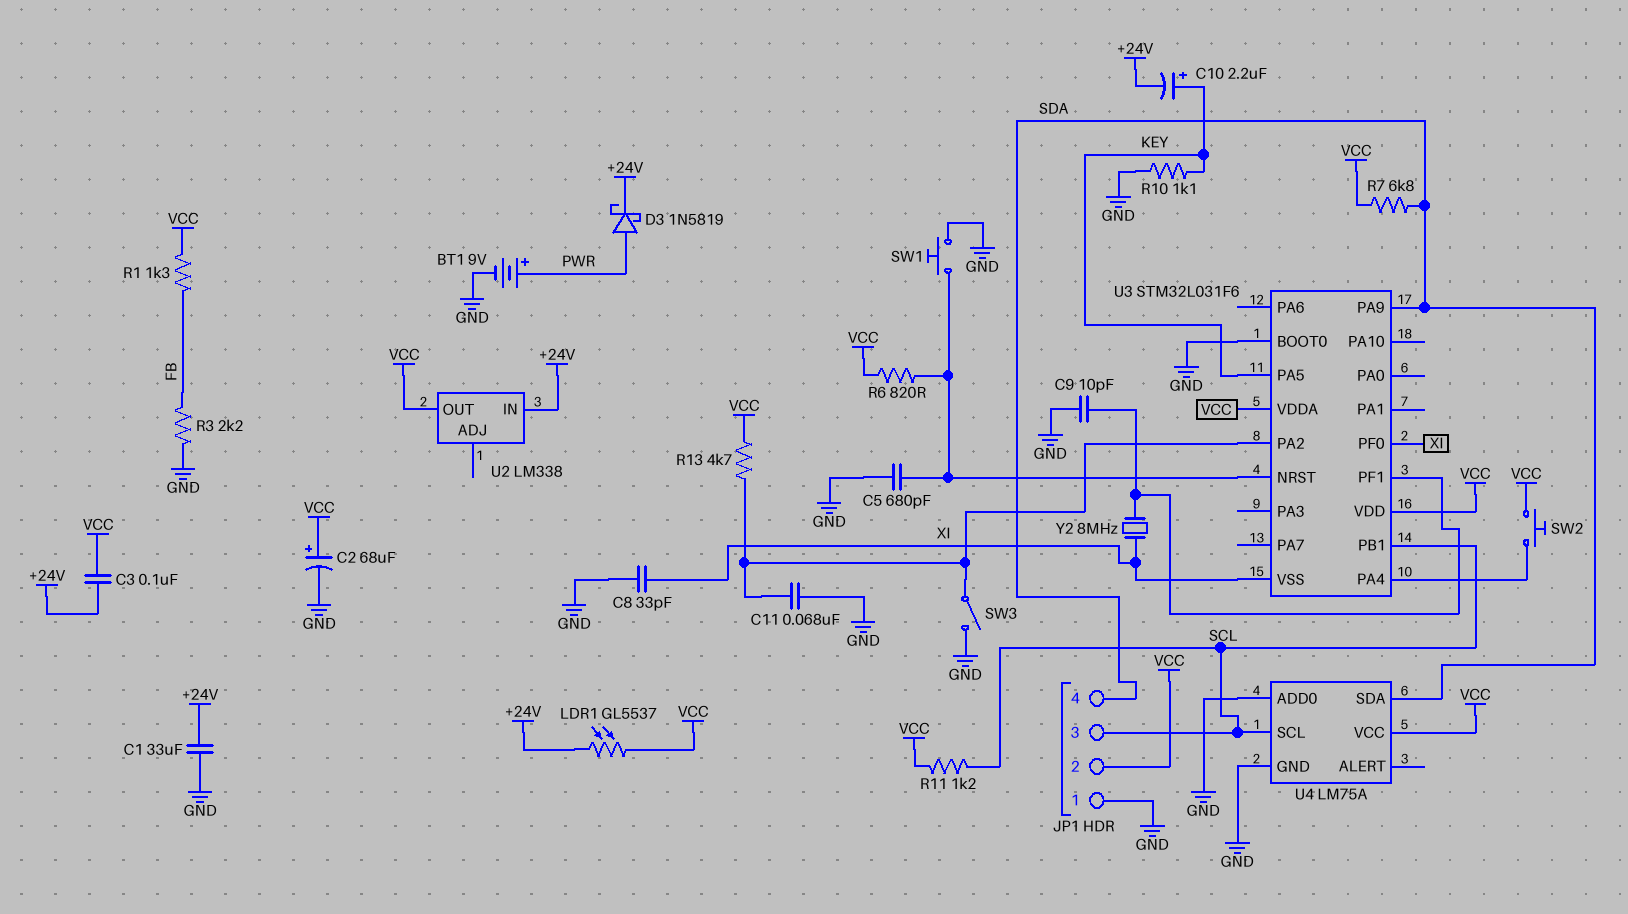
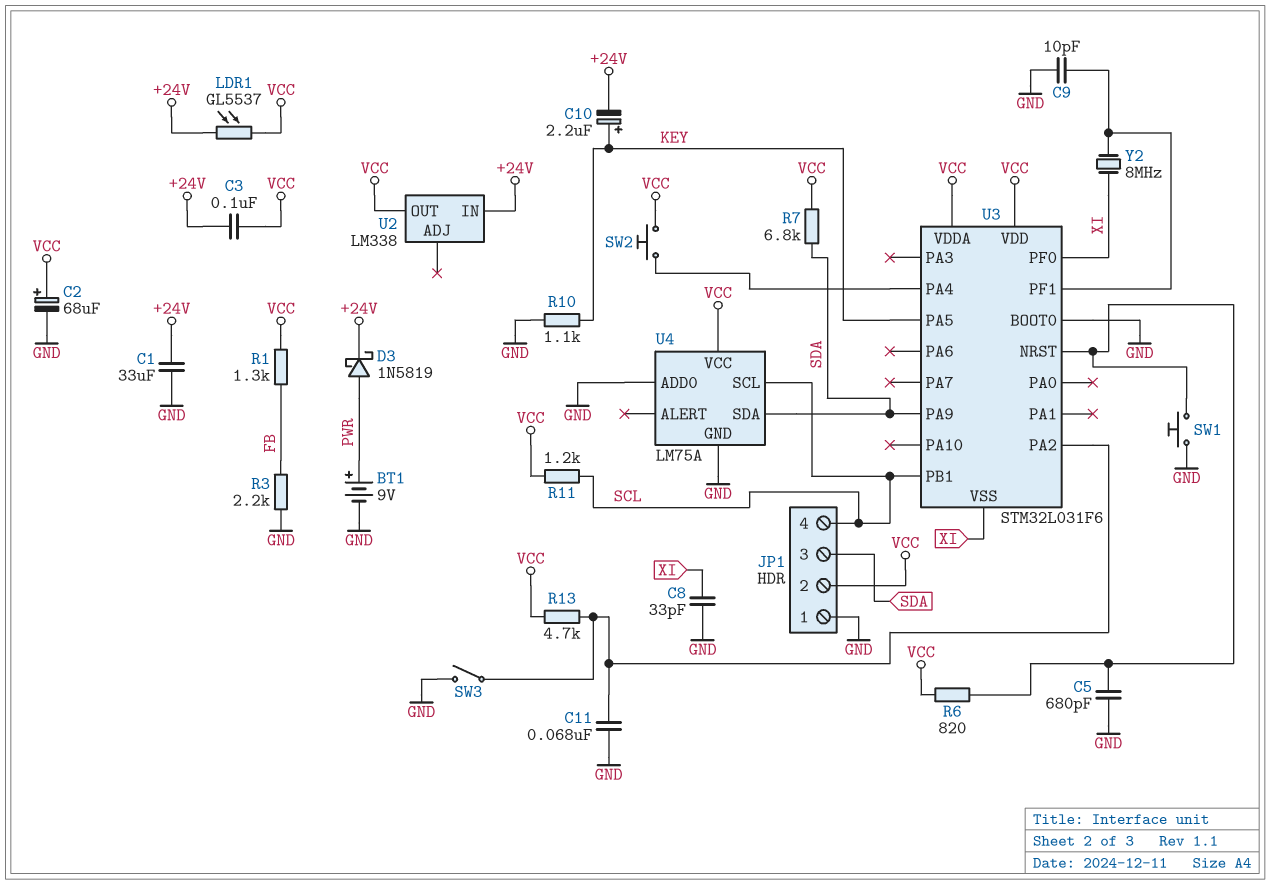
JP1 pin 3: SCL -> SDA
JP1 pin 4: SDA -> SCL

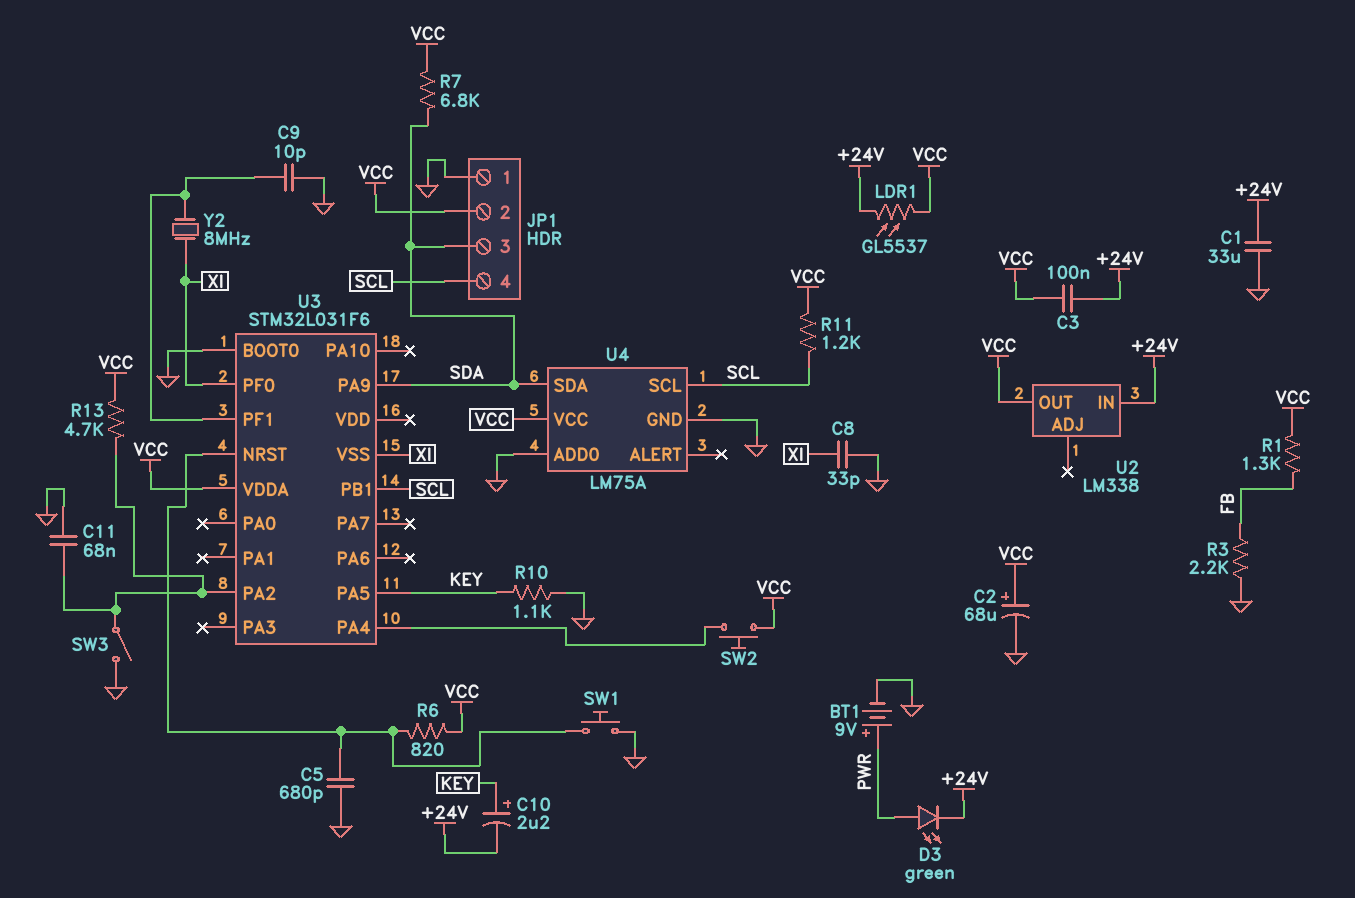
D3: schottky 1N5819 (A PWR, K +24V) -> LED green (A PWR, K +24V)
U3 pin VDD: VCC -> none

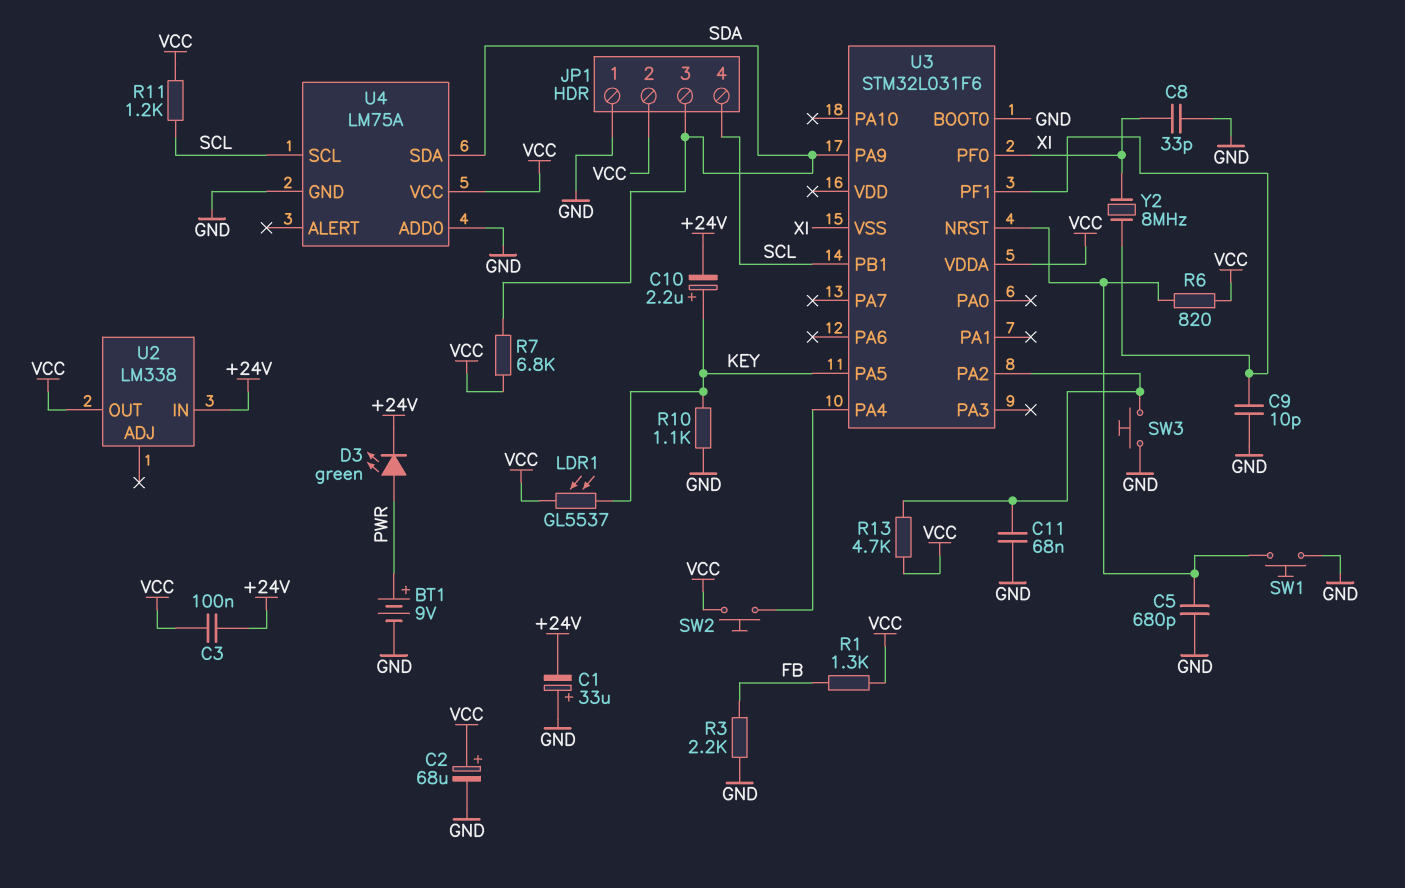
C1: 33uF (+24V, GND) -> 33uF (plus GND, minus +24V)
LDR1: GL5537 (+24V, VCC) -> GL5537 (KEY, VCC)
SW3: switch (GND, U3/PA2) -> button (GND, U3/PA2)

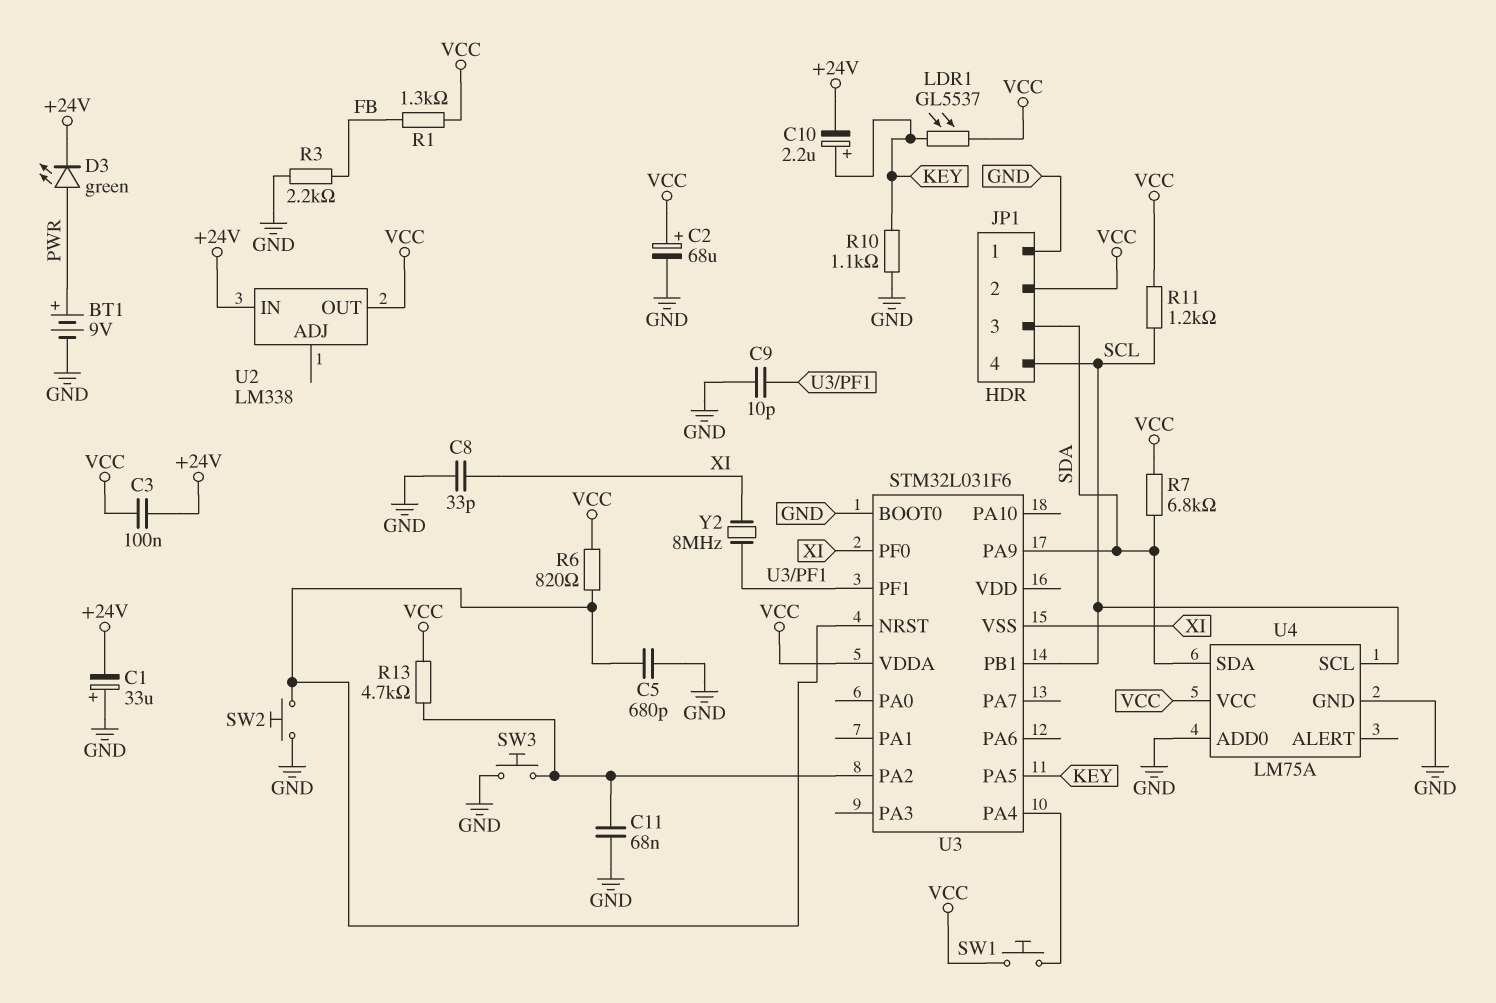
SW1: button (GND, U3/NRST) -> button (U3/PA4, VCC)
SW2: button (U3/PA4, VCC) -> button (GND, U3/NRST)

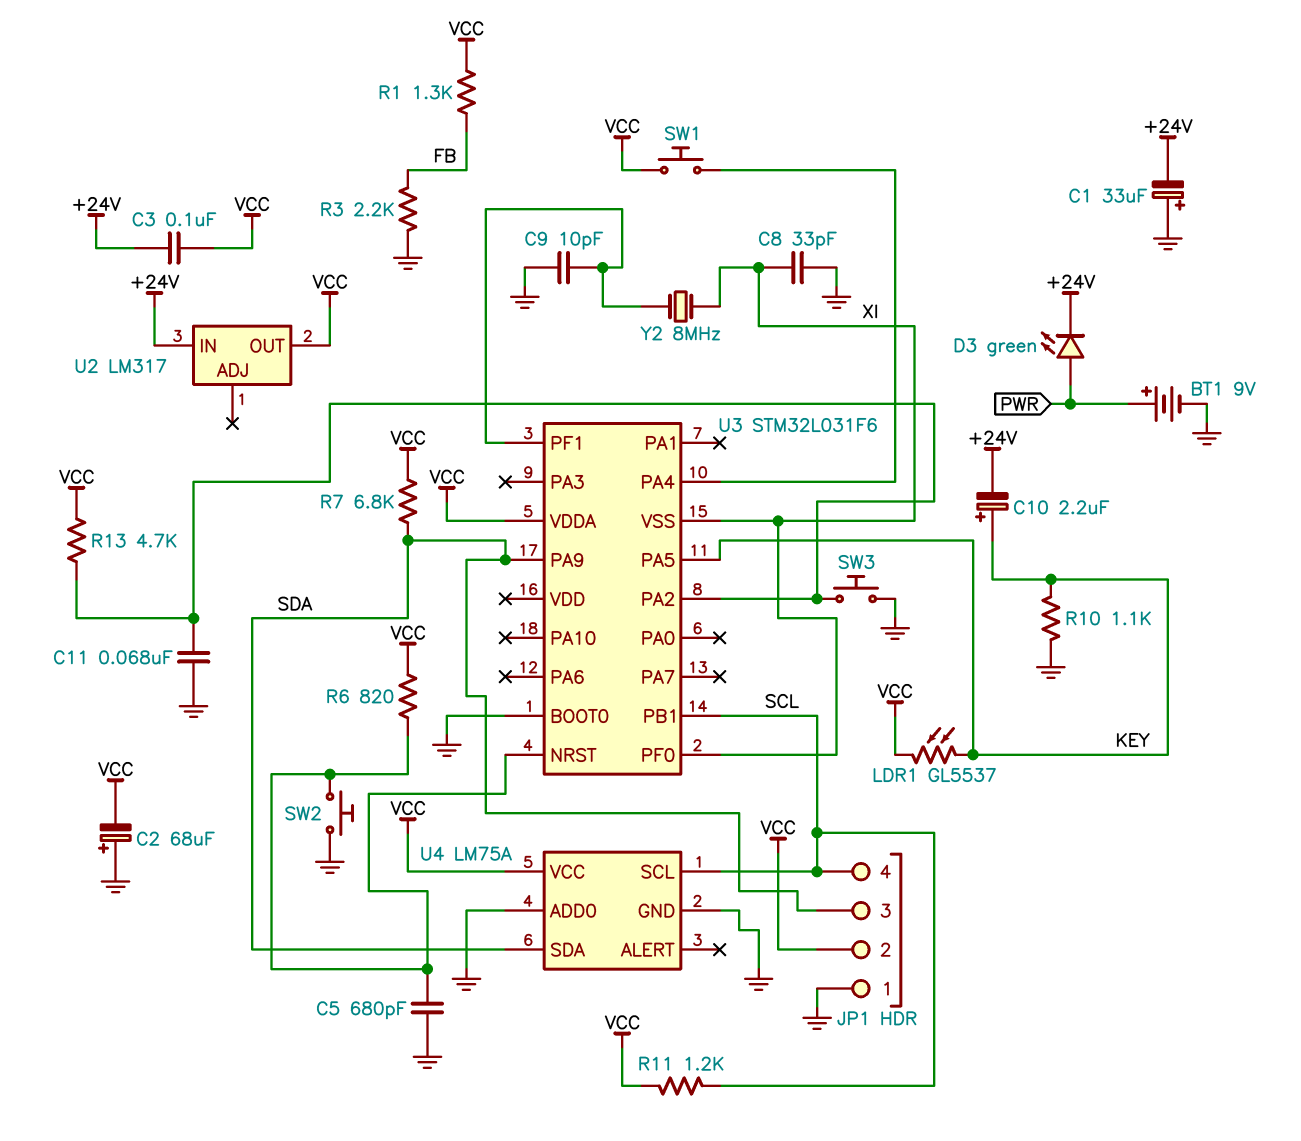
C2: 68uF (plus VCC, minus GND) -> 68uF (plus GND, minus VCC)
U2: LM338 -> LM317

